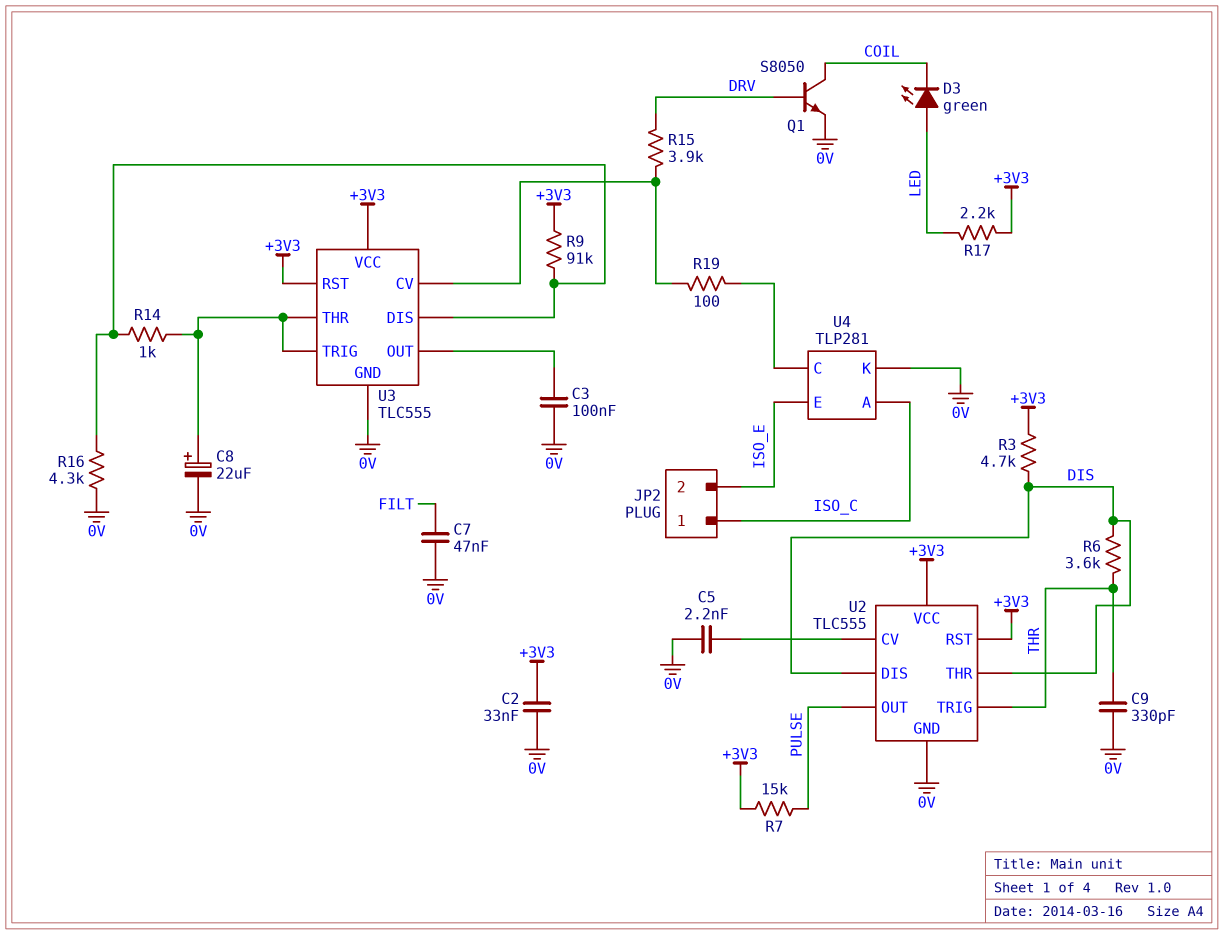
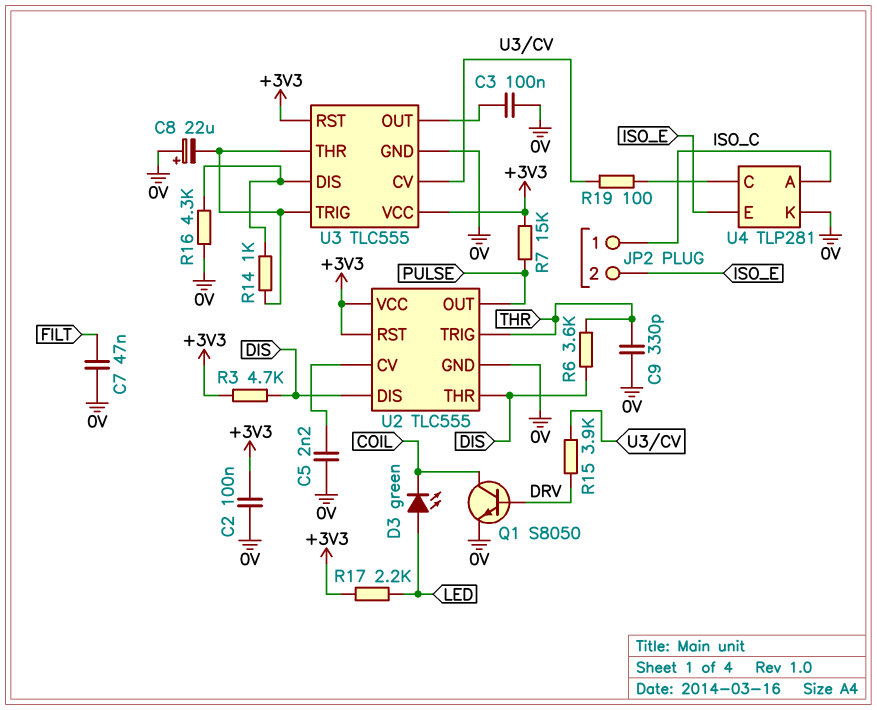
C2: 33nF (+3V3, 0V) -> 100nF (+3V3, 0V)
C8: 22uF (plus U3/THR, minus 0V) -> 22uF (plus 0V, minus U3/THR)
R9: 91k (+3V3, U3/DIS) -> none

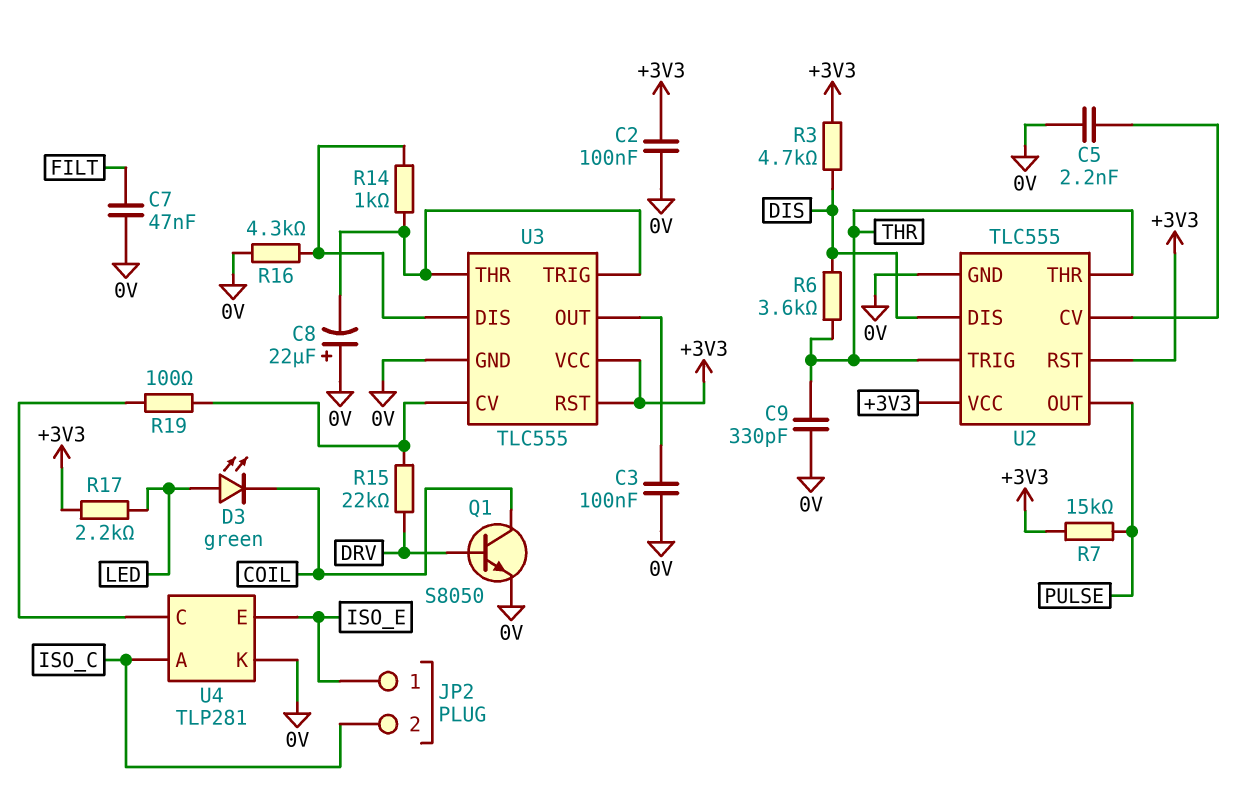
JP2 pin 1: ISO_C -> ISO_E
JP2 pin 2: ISO_E -> ISO_C
R15: 3.9k (DRV, U3/CV) -> 22k (DRV, U3/CV)
U2 pin THR: DIS -> THR

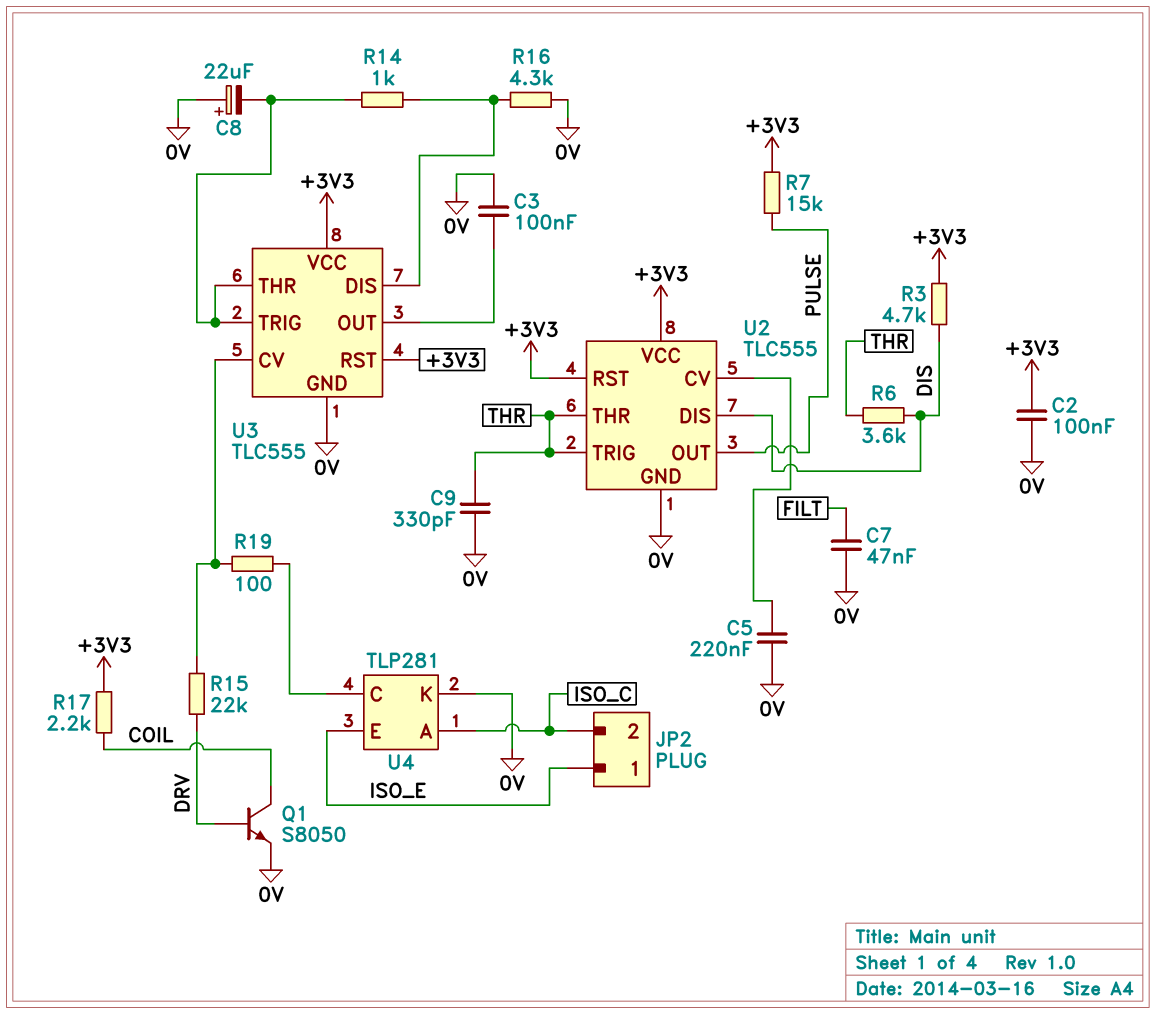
C5: 2.2nF (0V, U2/CV) -> 220nF (0V, U2/CV)
D3: LED green (A LED, K COIL) -> none
R17: 2.2k (+3V3, LED) -> 2.2k (+3V3, COIL)

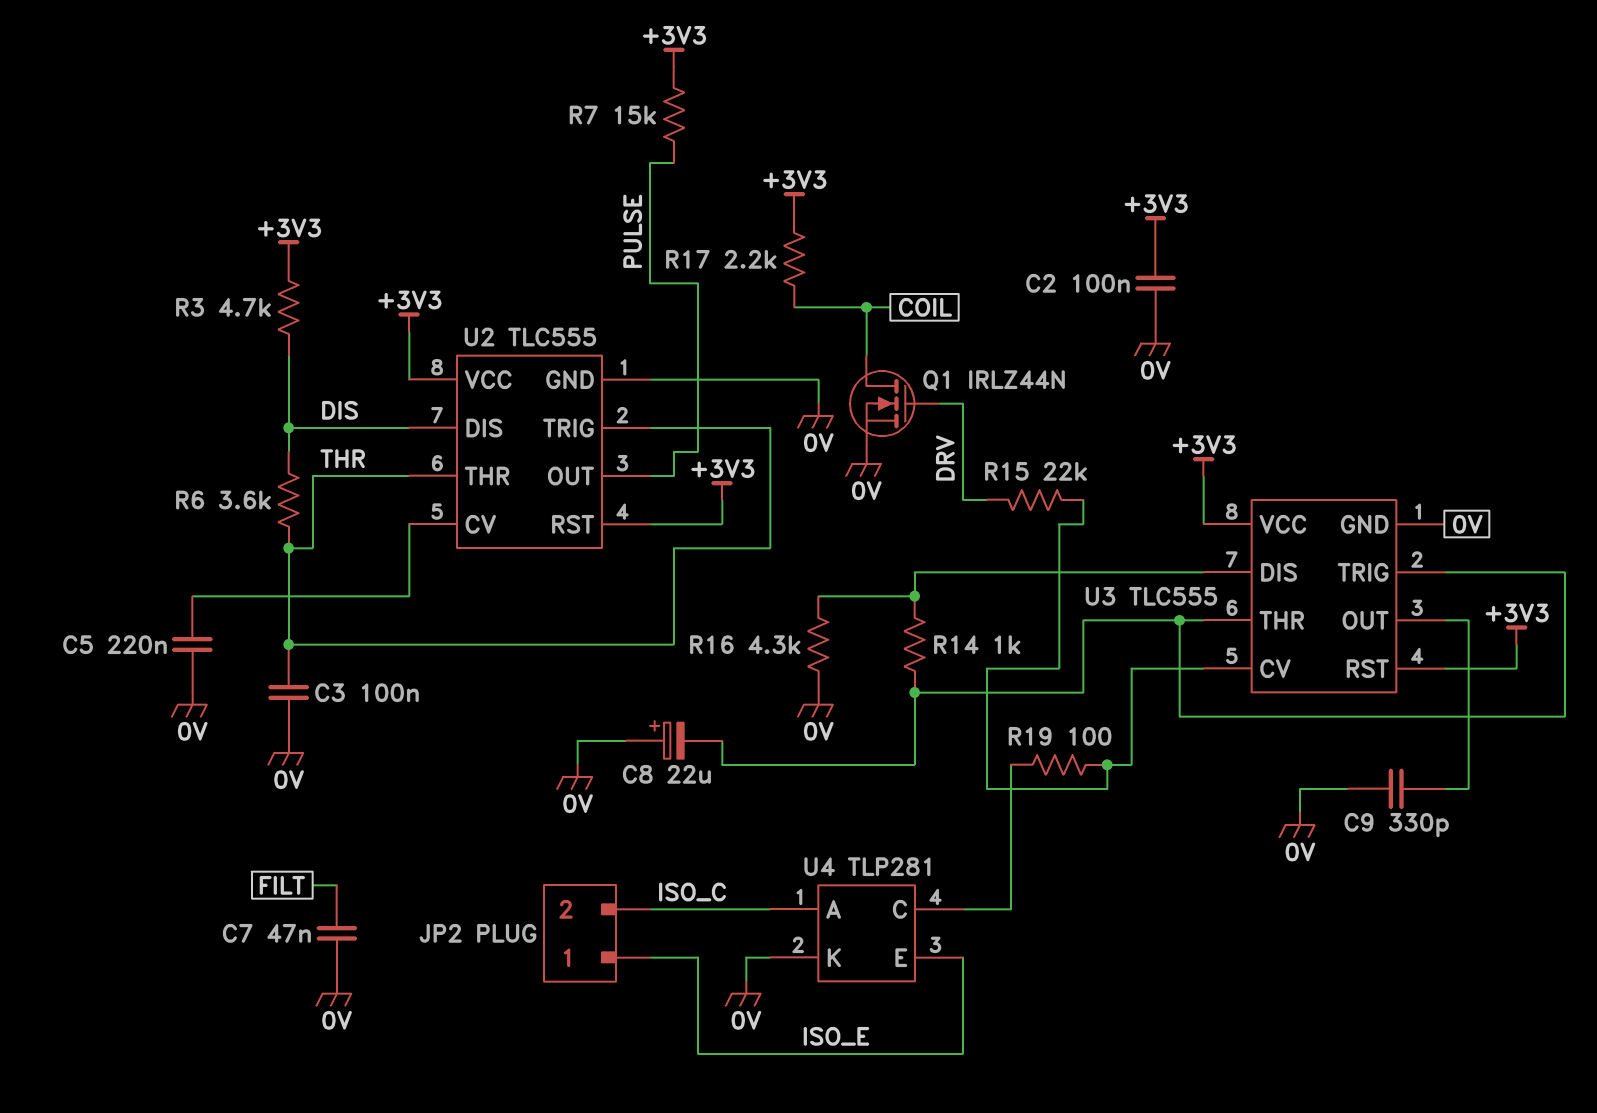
C3: 100nF (0V, U3/OUT) -> 100nF (0V, THR)
C9: 330pF (0V, THR) -> 330pF (0V, U3/OUT)
Q1: NPN S8050 (B DRV, C COIL, E 0V) -> NMOS IRLZ44N (G DRV, D COIL, S 0V)

